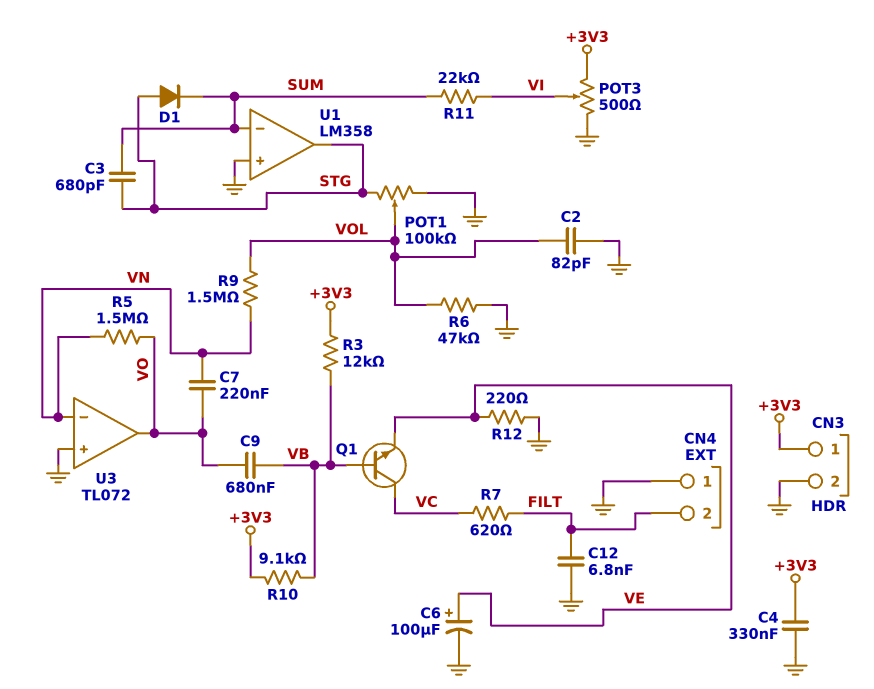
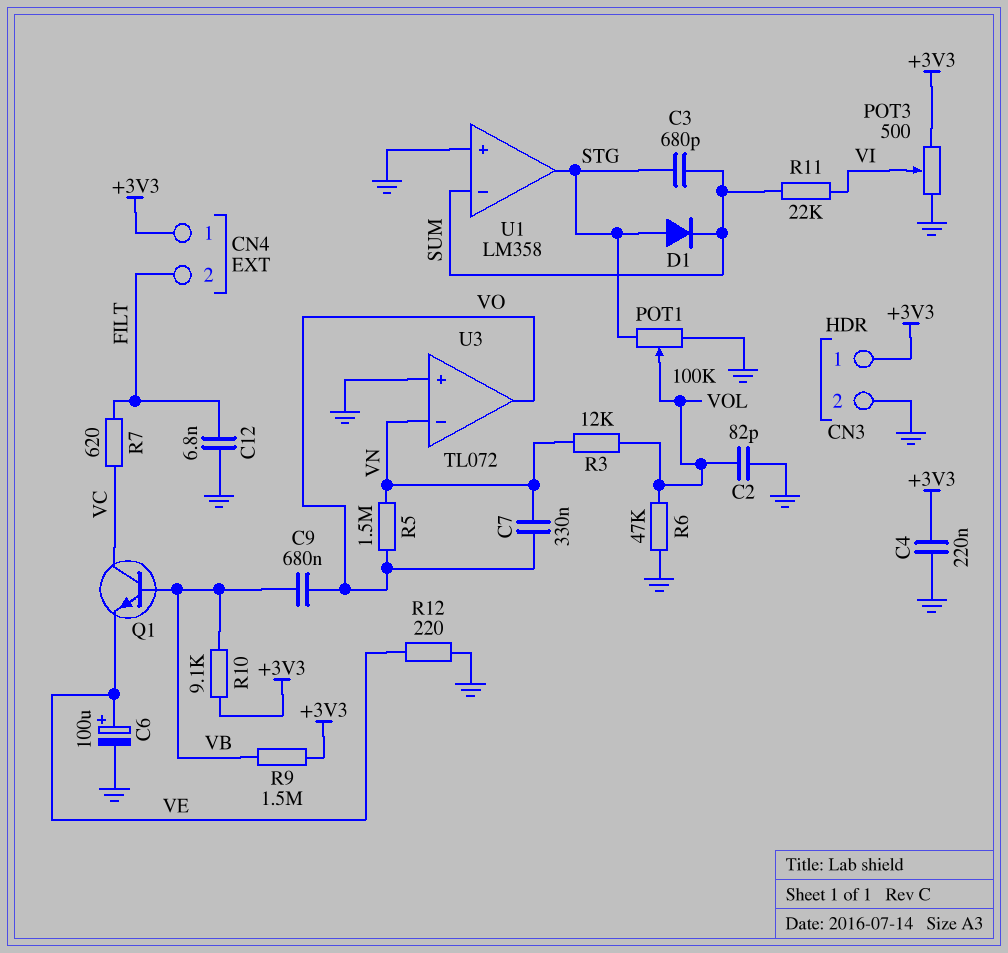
C4: 330nF (+3V3, GND) -> 220nF (+3V3, GND)
C7: 220nF (VN, VO) -> 330nF (VN, VO)
CN4 pin 1: GND -> +3V3
R3: 12k (+3V3, VB) -> 12k (VN, VOL)
R9: 1.5M (VN, VOL) -> 1.5M (+3V3, VB)

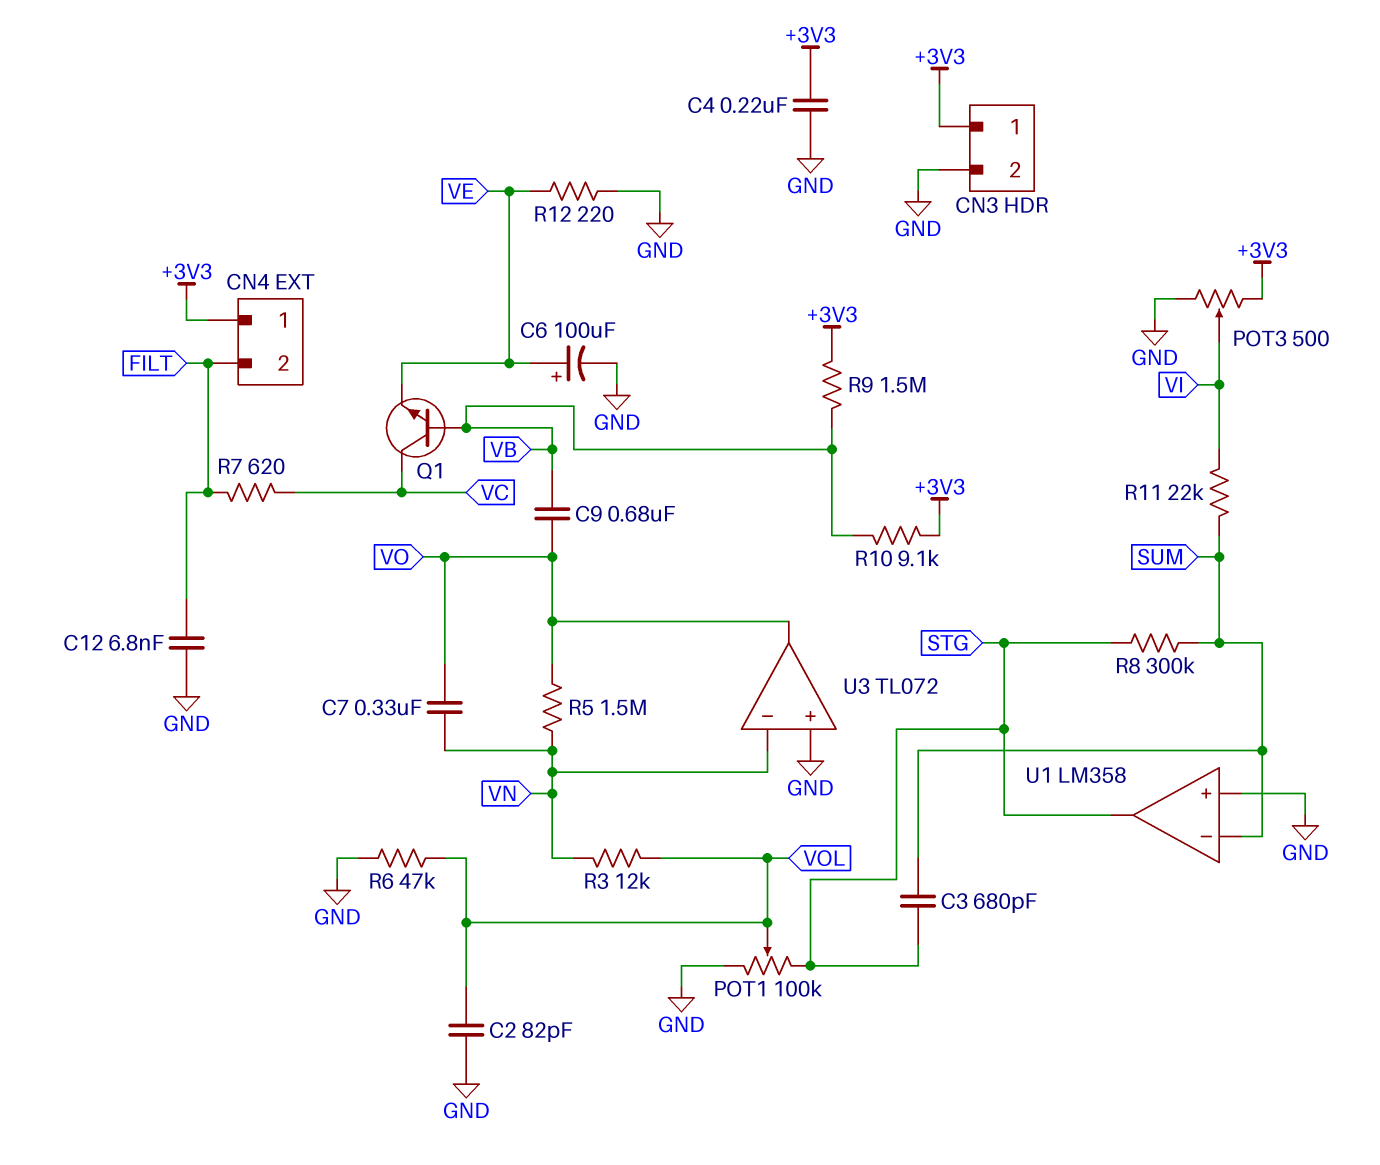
D1: diode (A STG, K SUM) -> none
R8: none -> 300k (STG, SUM)

